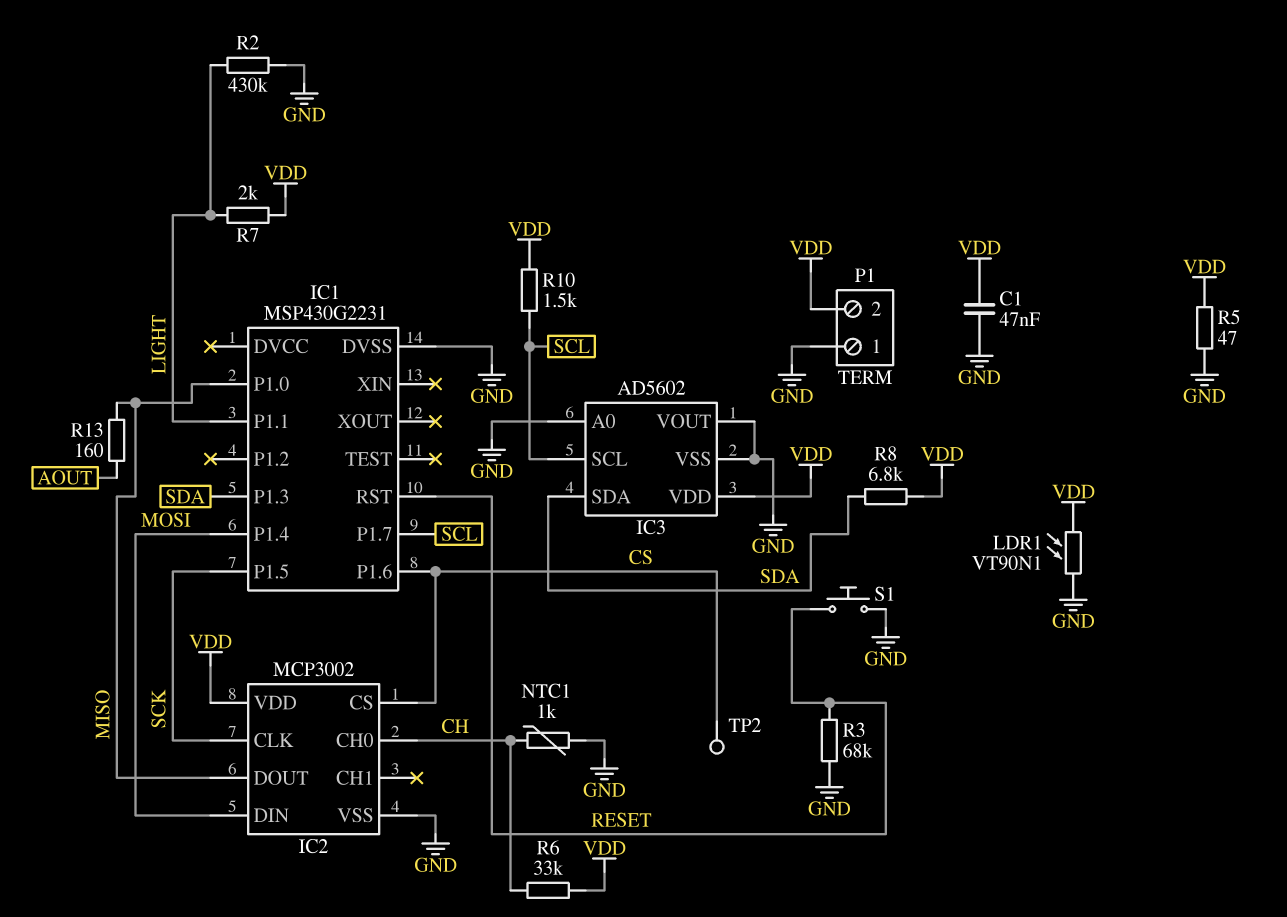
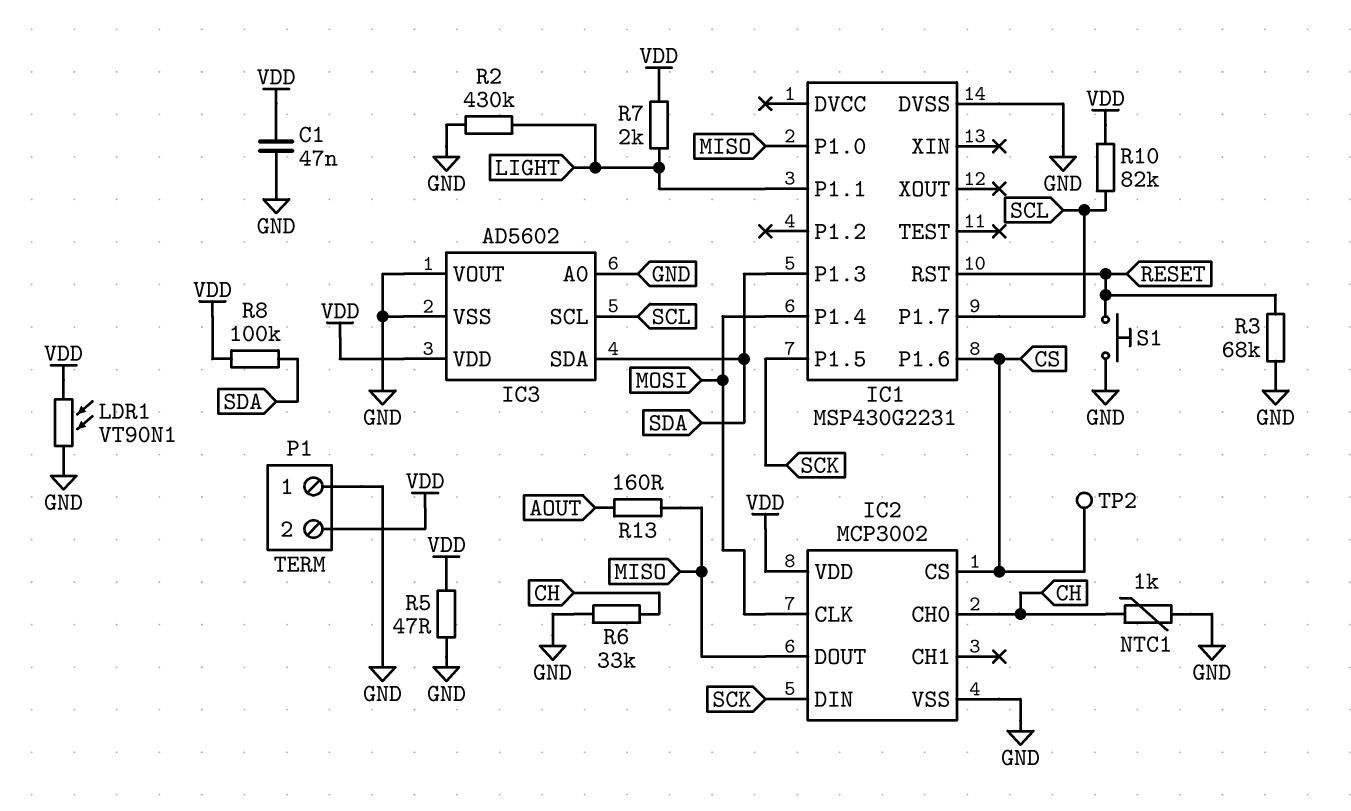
IC2 pin CLK: SCK -> MOSI
IC2 pin DIN: MOSI -> SCK
R6: 33k (CH, VDD) -> 33k (CH, GND)
R8: 6.8k (SDA, VDD) -> 100k (SDA, VDD)
R10: 1.5k (SCL, VDD) -> 82k (SCL, VDD)

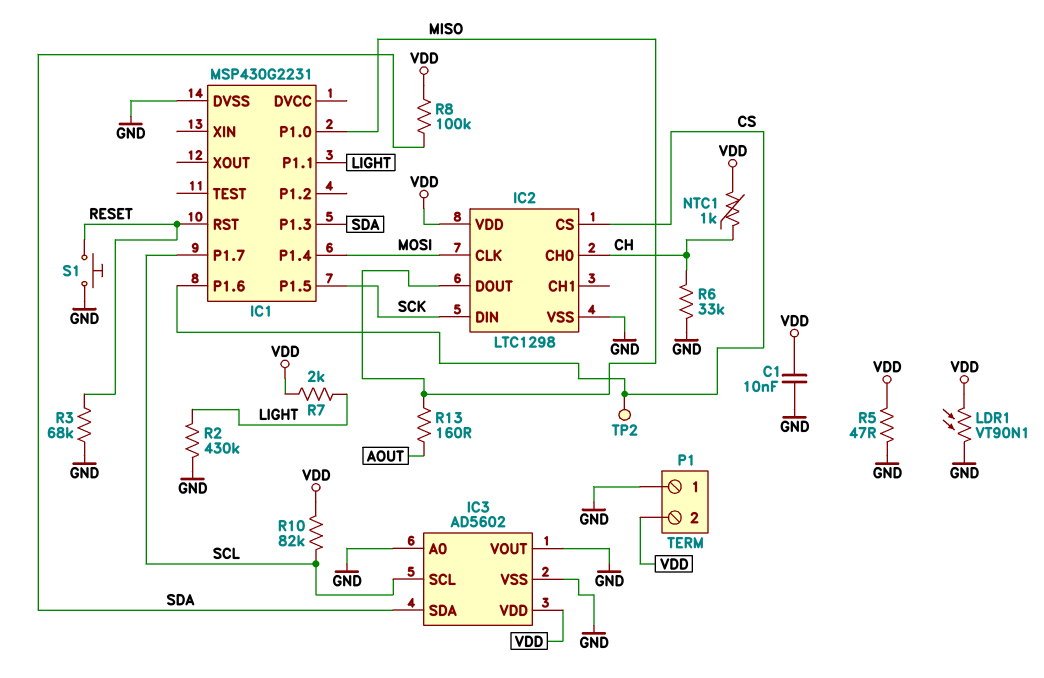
C1: 47nF (GND, VDD) -> 10nF (GND, VDD)
IC2: MCP3002 -> LTC1298
NTC1: 1k (CH, GND) -> 1k (CH, VDD)

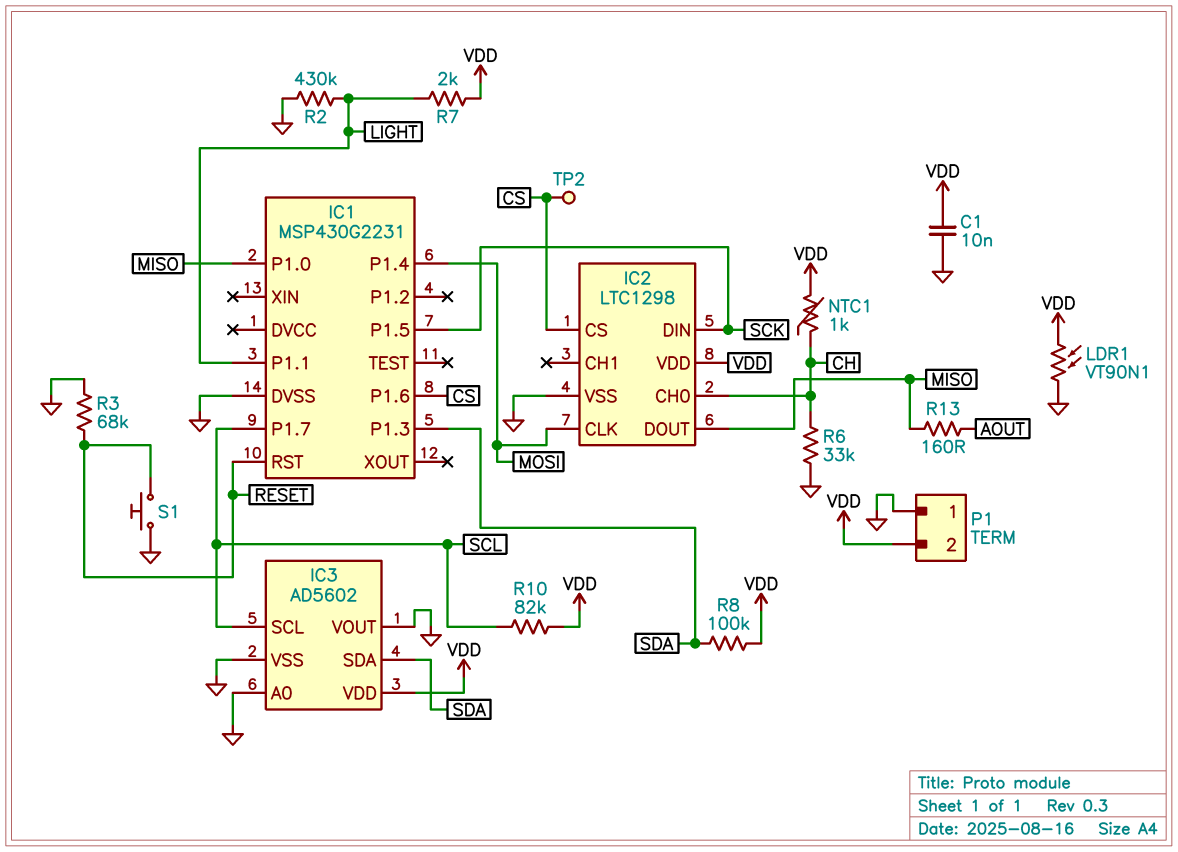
R5: 47 (GND, VDD) -> none

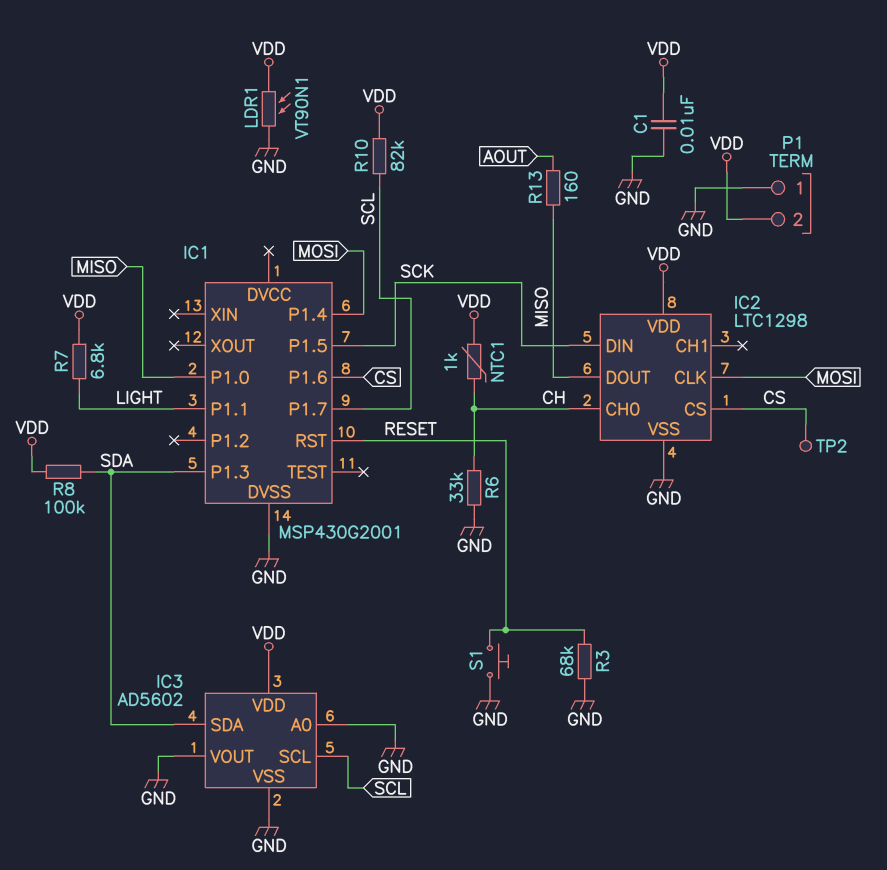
IC1: MSP430G2231 -> MSP430G2001
R2: 430k (GND, LIGHT) -> none
R7: 2k (LIGHT, VDD) -> 6.8k (LIGHT, VDD)

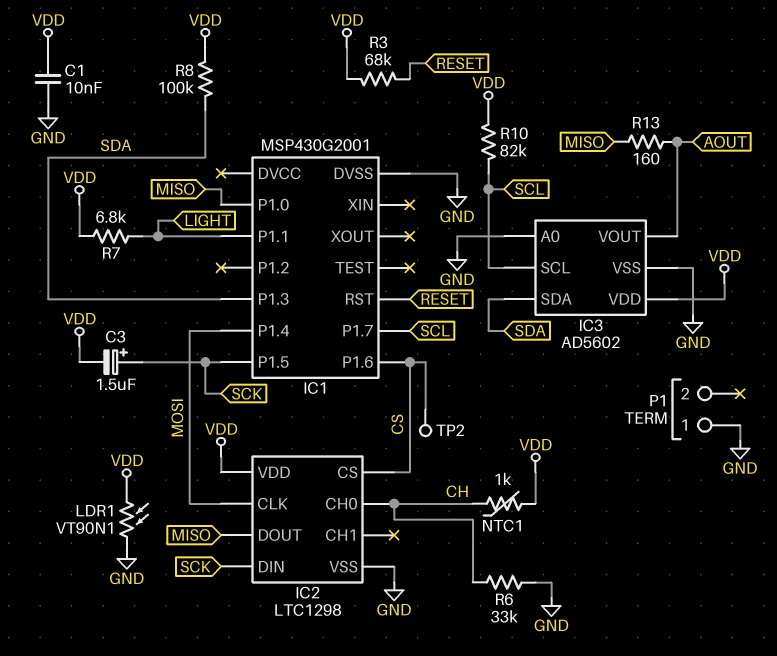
C3: none -> 1.5uF (plus SCK, minus VDD)
IC3 pin VOUT: GND -> AOUT
P1 pin 2: VDD -> none
R3: 68k (GND, RESET) -> 68k (RESET, VDD)
S1: button (GND, RESET) -> none

